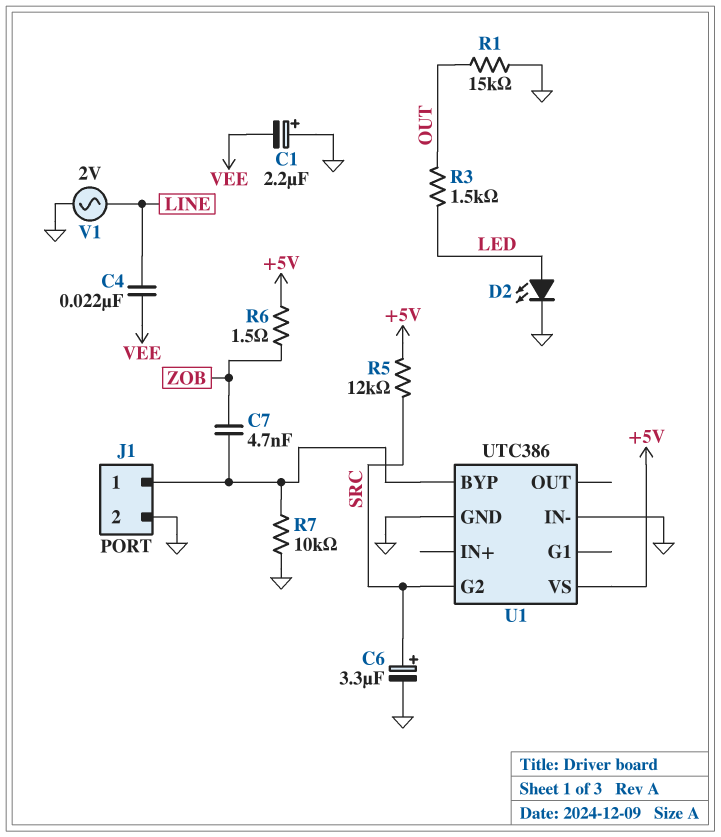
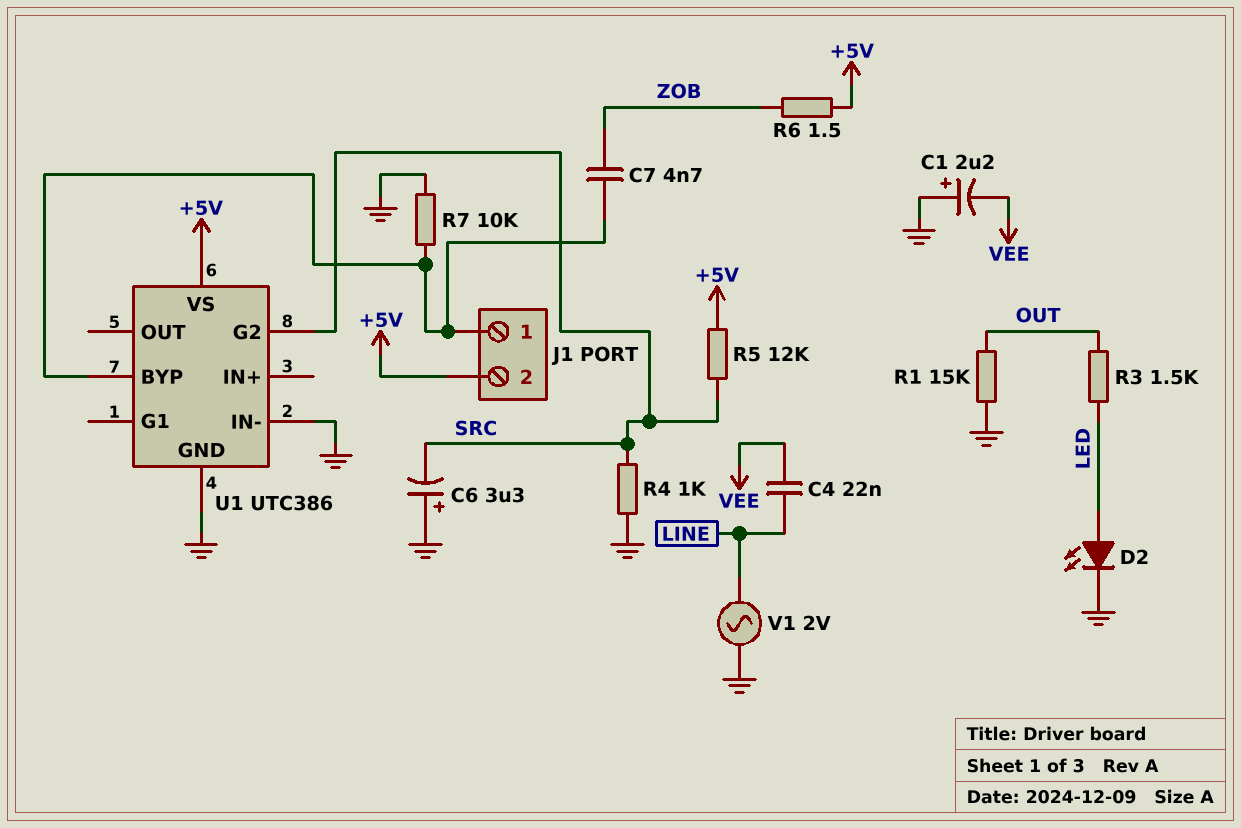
C6: 3.3uF (plus SRC, minus GND) -> 3.3uF (plus GND, minus SRC)
J1 pin 2: GND -> +5V
R4: none -> 1k (GND, SRC)

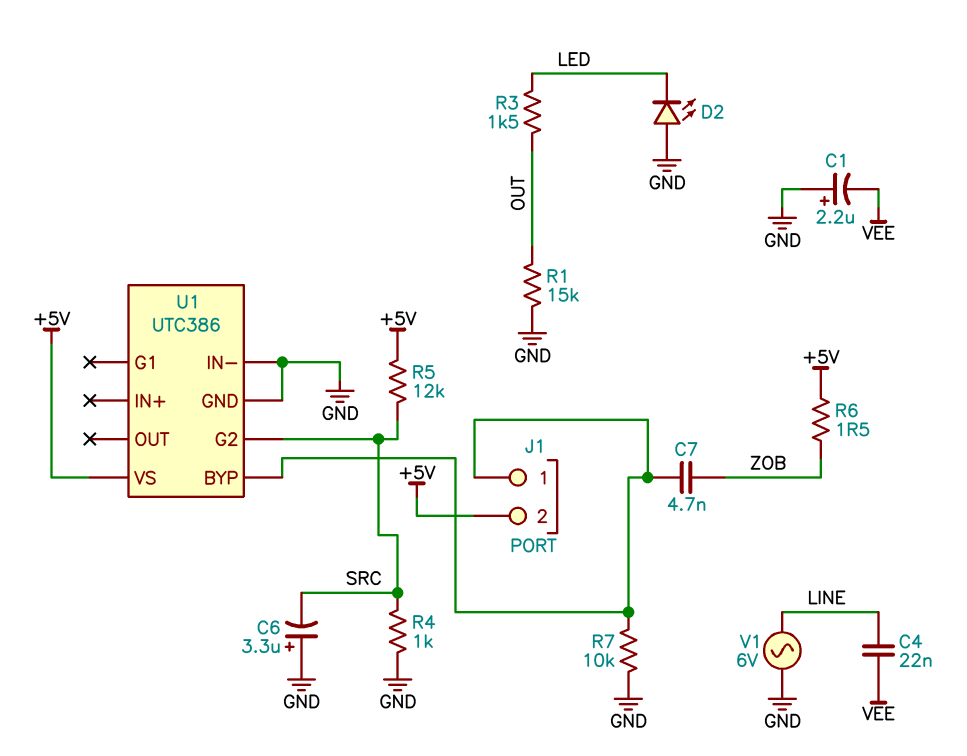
D2: LED (A LED, K GND) -> LED (A GND, K LED)
V1: AC 2V (GND, LINE) -> AC 6V (GND, LINE)

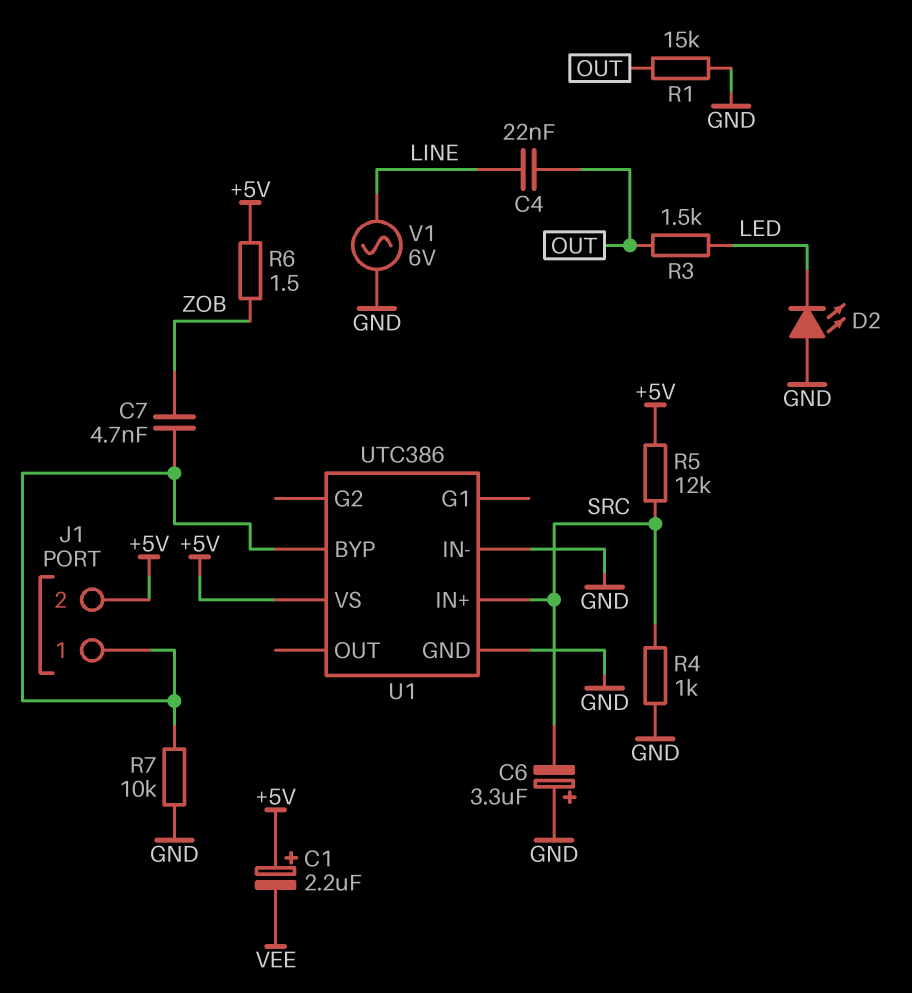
C1: 2.2uF (plus GND, minus VEE) -> 2.2uF (plus +5V, minus VEE)
C4: 22nF (LINE, VEE) -> 22nF (LINE, OUT)
U1 pin G2: SRC -> none
U1 pin IN+: none -> SRC

